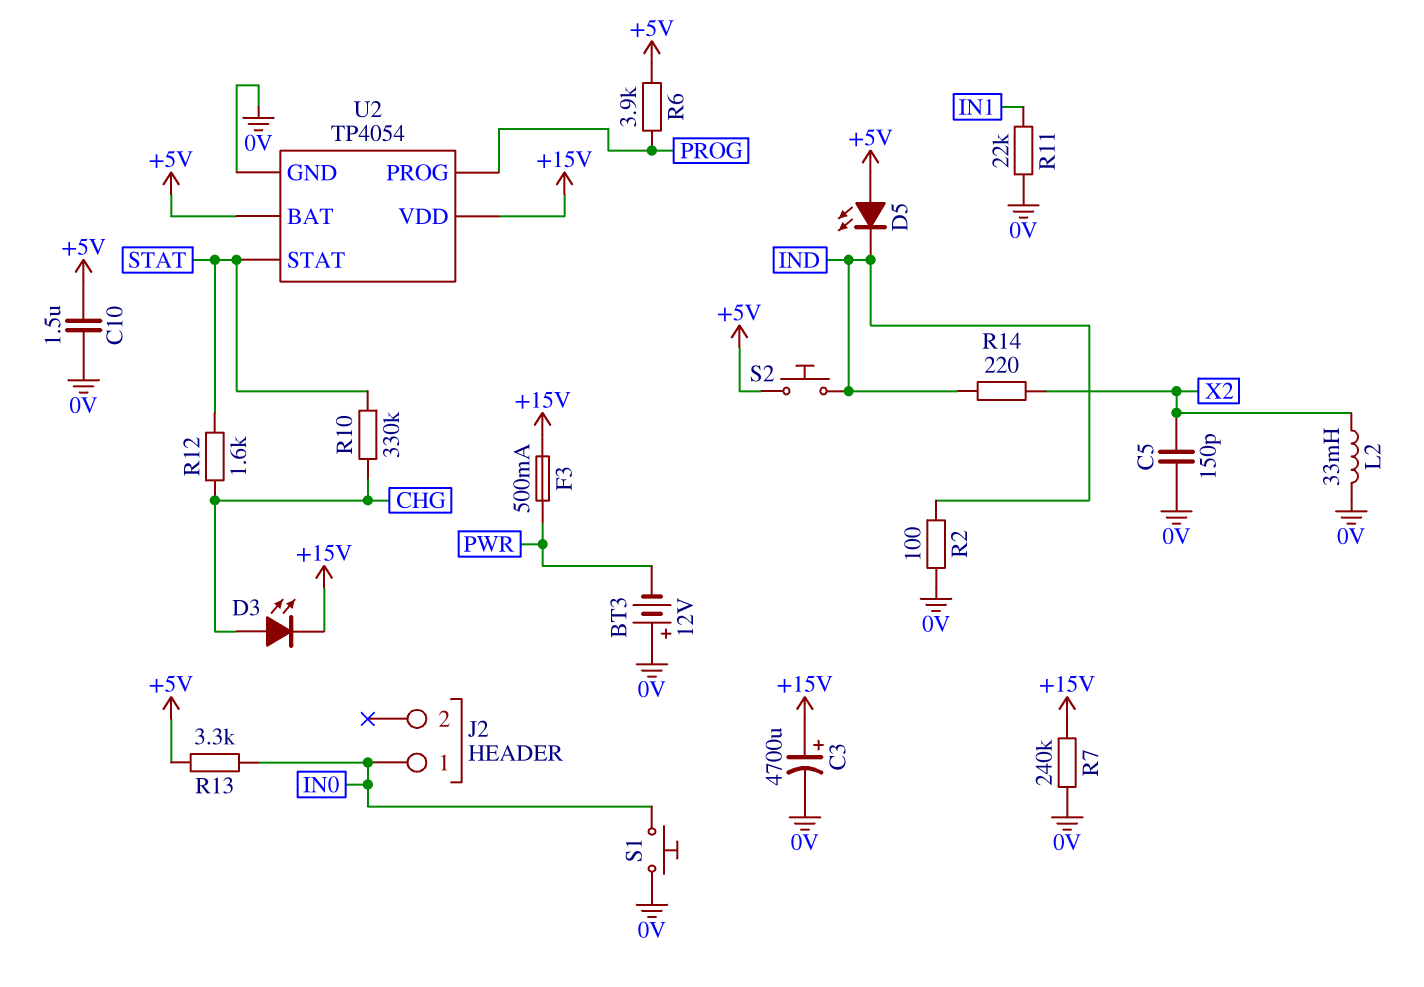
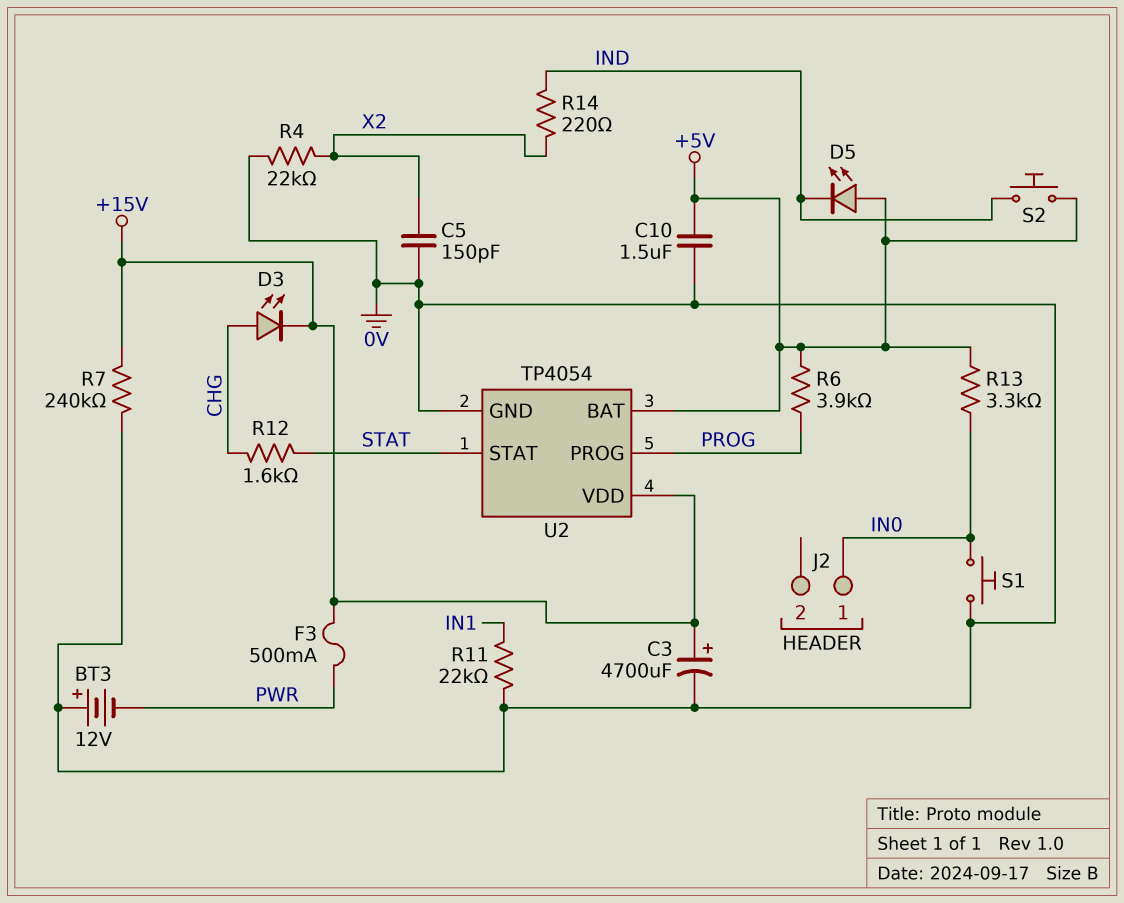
L2: 33mH (0V, X2) -> none
R2: 100 (0V, IND) -> none
R4: none -> 22k (0V, X2)
R10: 330k (CHG, STAT) -> none

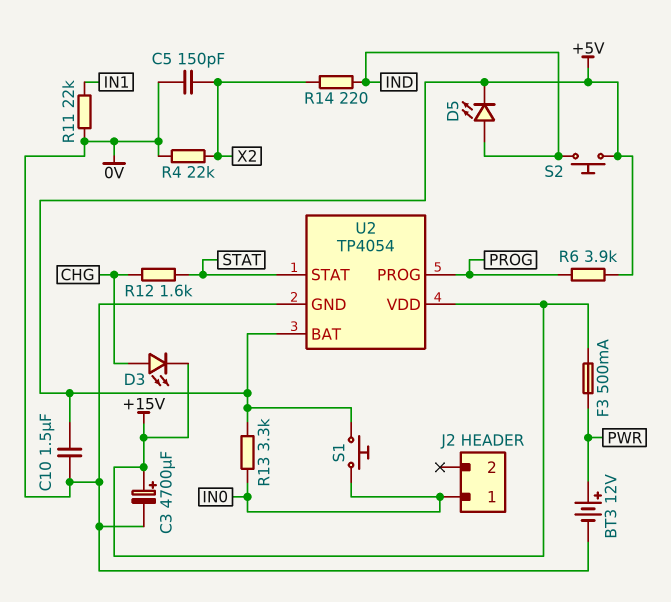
BT3: 12V (plus 0V, minus PWR) -> 12V (plus PWR, minus 0V)
D5: LED (A +5V, K IND) -> LED (A IND, K +5V)
R7: 240k (+15V, 0V) -> none
S1: button (0V, IN0) -> button (+5V, IN0)

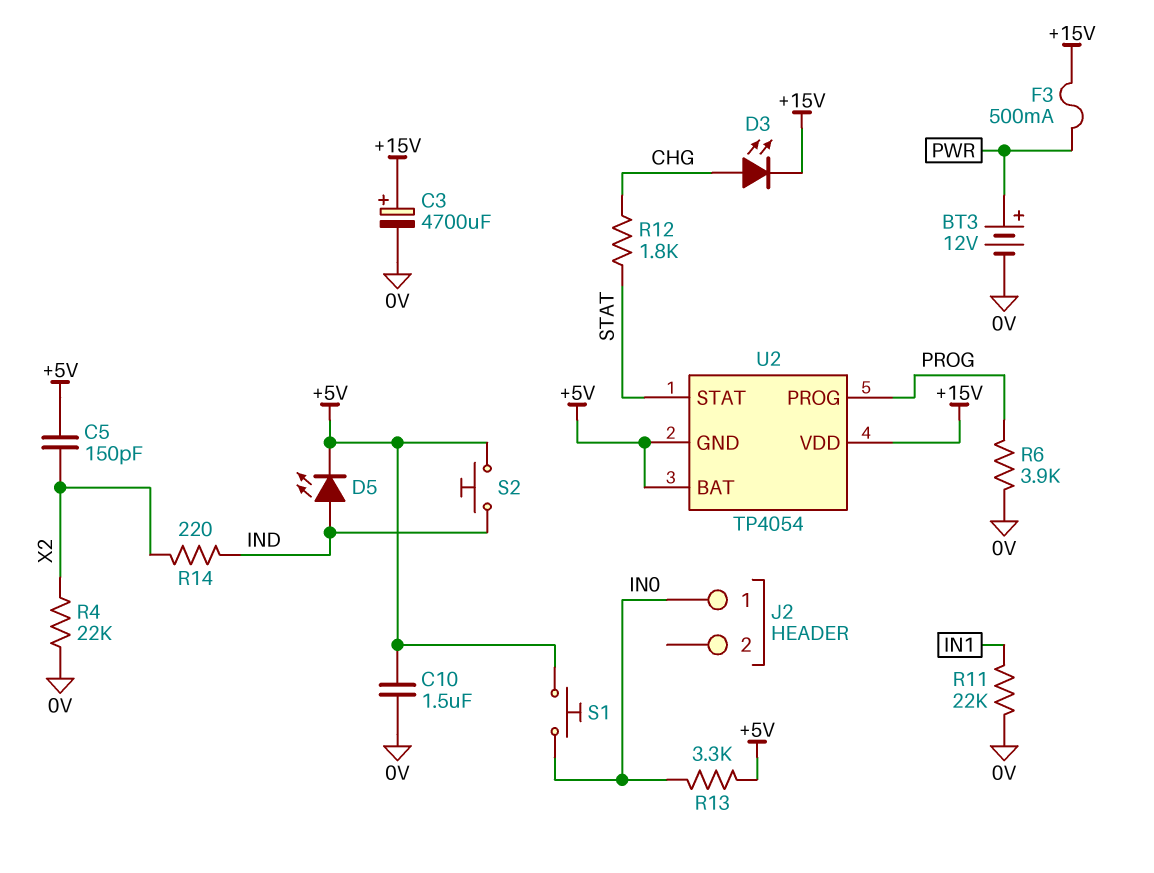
C5: 150pF (0V, X2) -> 150pF (+5V, X2)
R6: 3.9k (+5V, PROG) -> 3.9k (0V, PROG)
R12: 1.6k (CHG, STAT) -> 1.8k (CHG, STAT)
U2 pin GND: 0V -> +5V

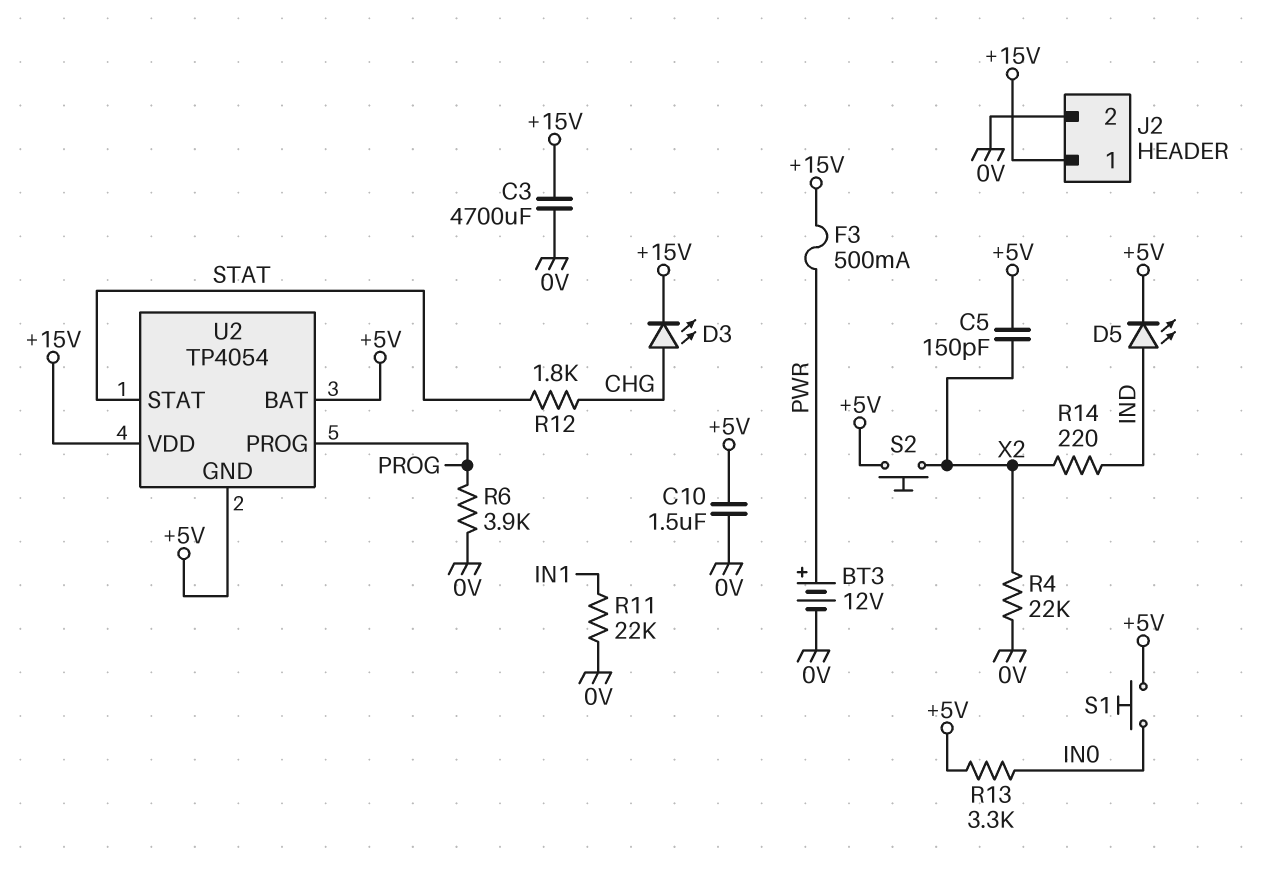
C3: 4700uF (plus +15V, minus 0V) -> 4700uF (+15V, 0V)
J2 pin 1: IN0 -> +15V
J2 pin 2: none -> 0V
S2: button (+5V, IND) -> button (+5V, X2)

